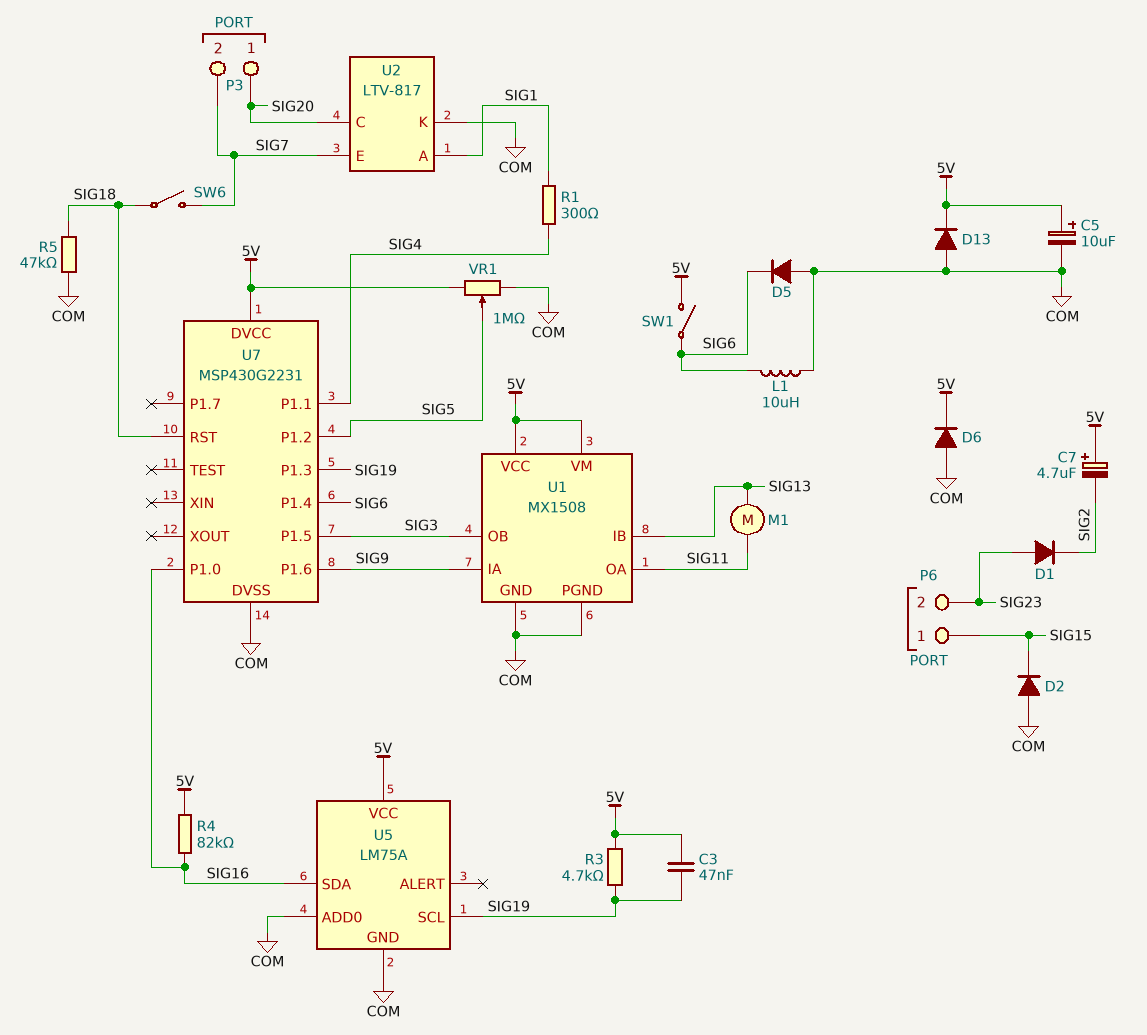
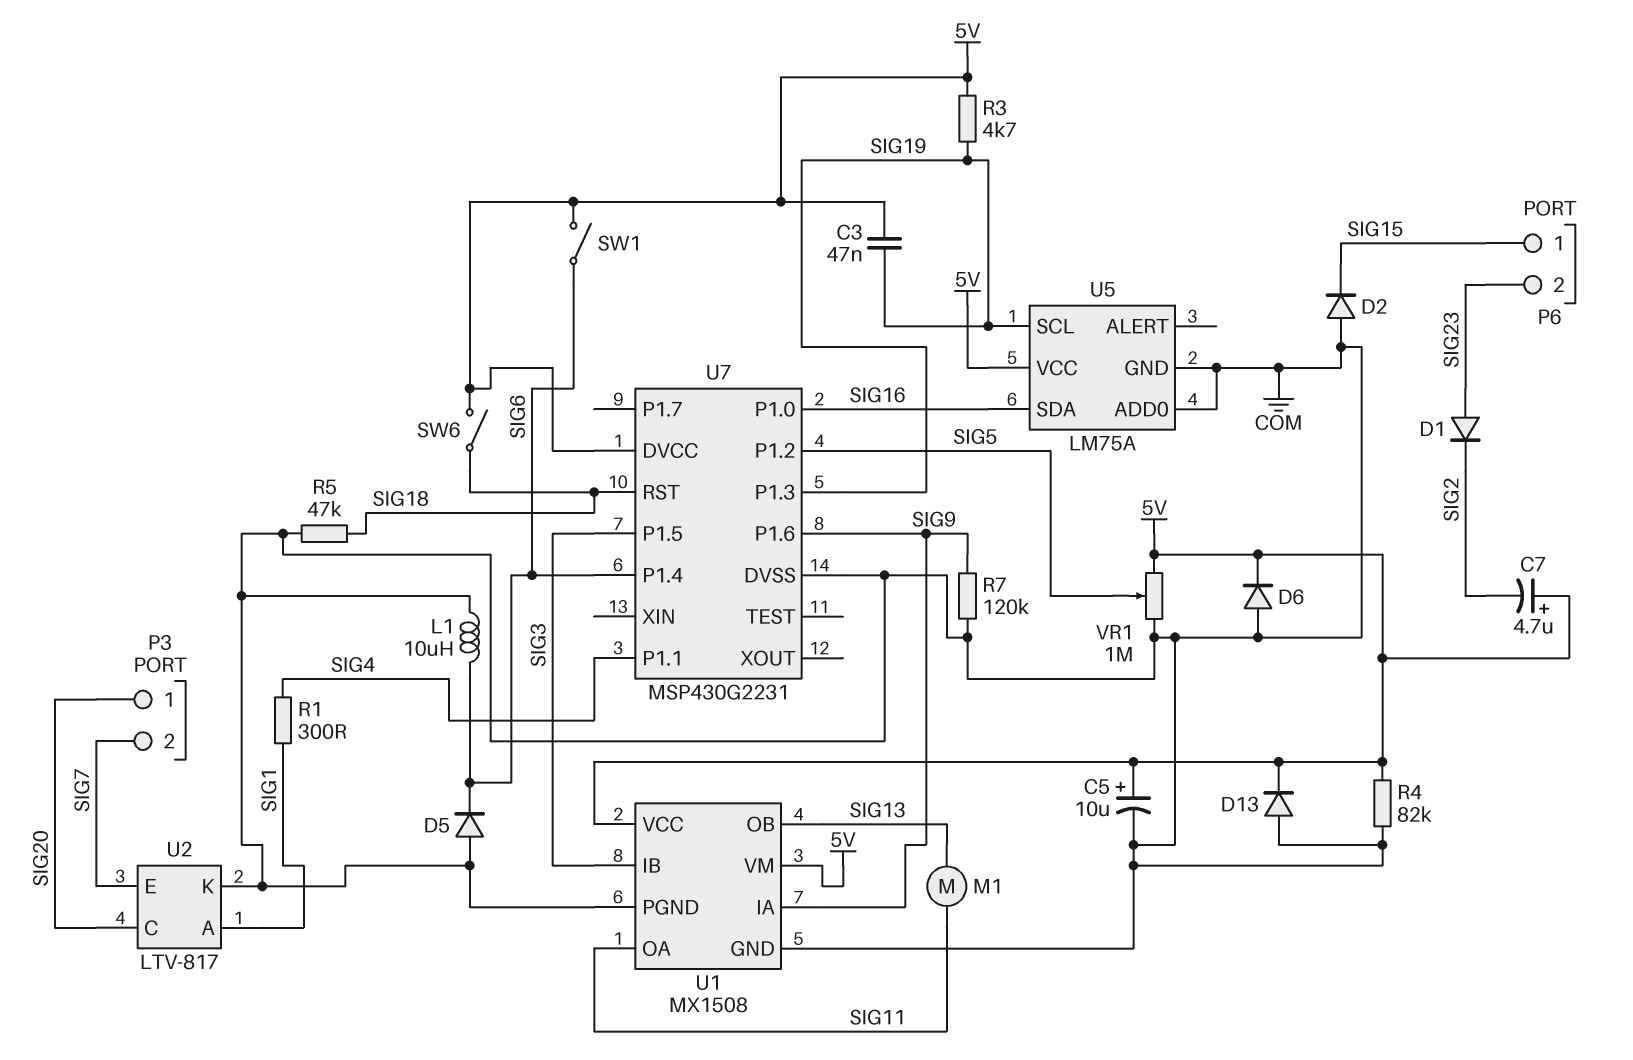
R4: 82k (5V, SIG16) -> 82k (5V, COM)
R7: none -> 120k (COM, SIG9)
SW6: switch (SIG7, SIG18) -> switch (5V, SIG18)
U1 pin IB: SIG13 -> SIG3
U1 pin OB: SIG3 -> SIG13

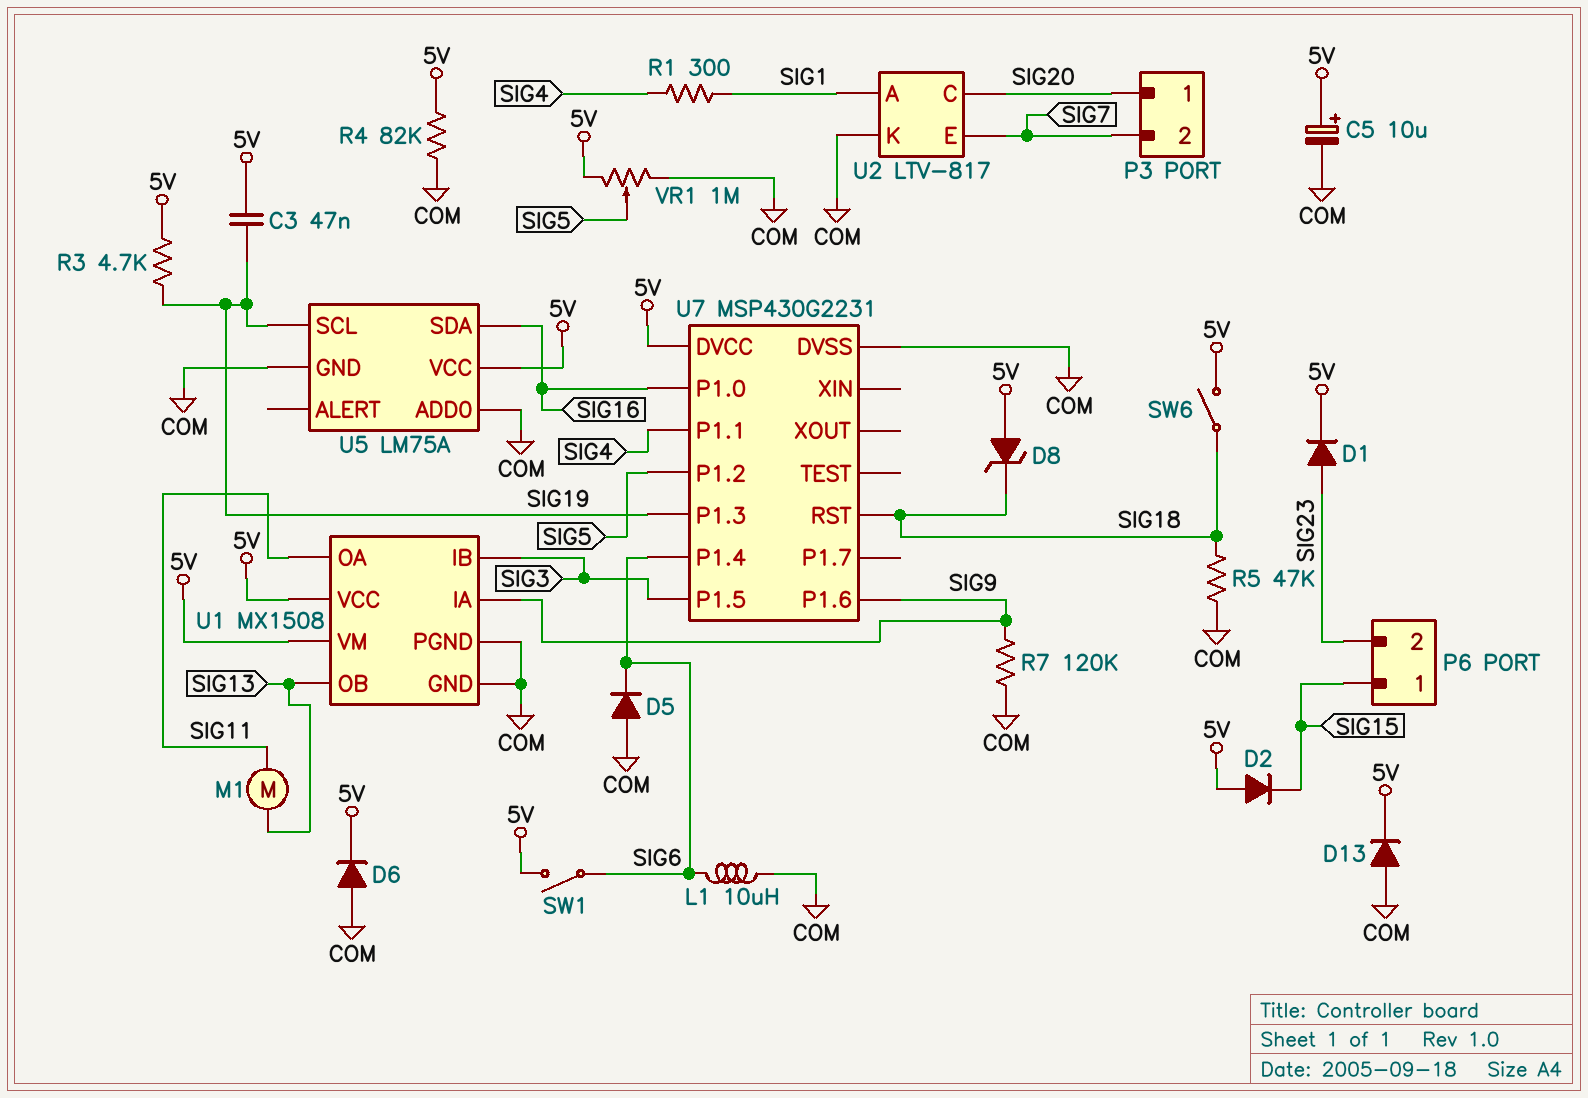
C7: 4.7uF (plus 5V, minus SIG2) -> none
D1: diode (A SIG23, K SIG2) -> diode (A SIG23, K 5V)
D2: diode (A COM, K SIG15) -> diode (A 5V, K SIG15)
D8: none -> zener (A 5V, K SIG18)

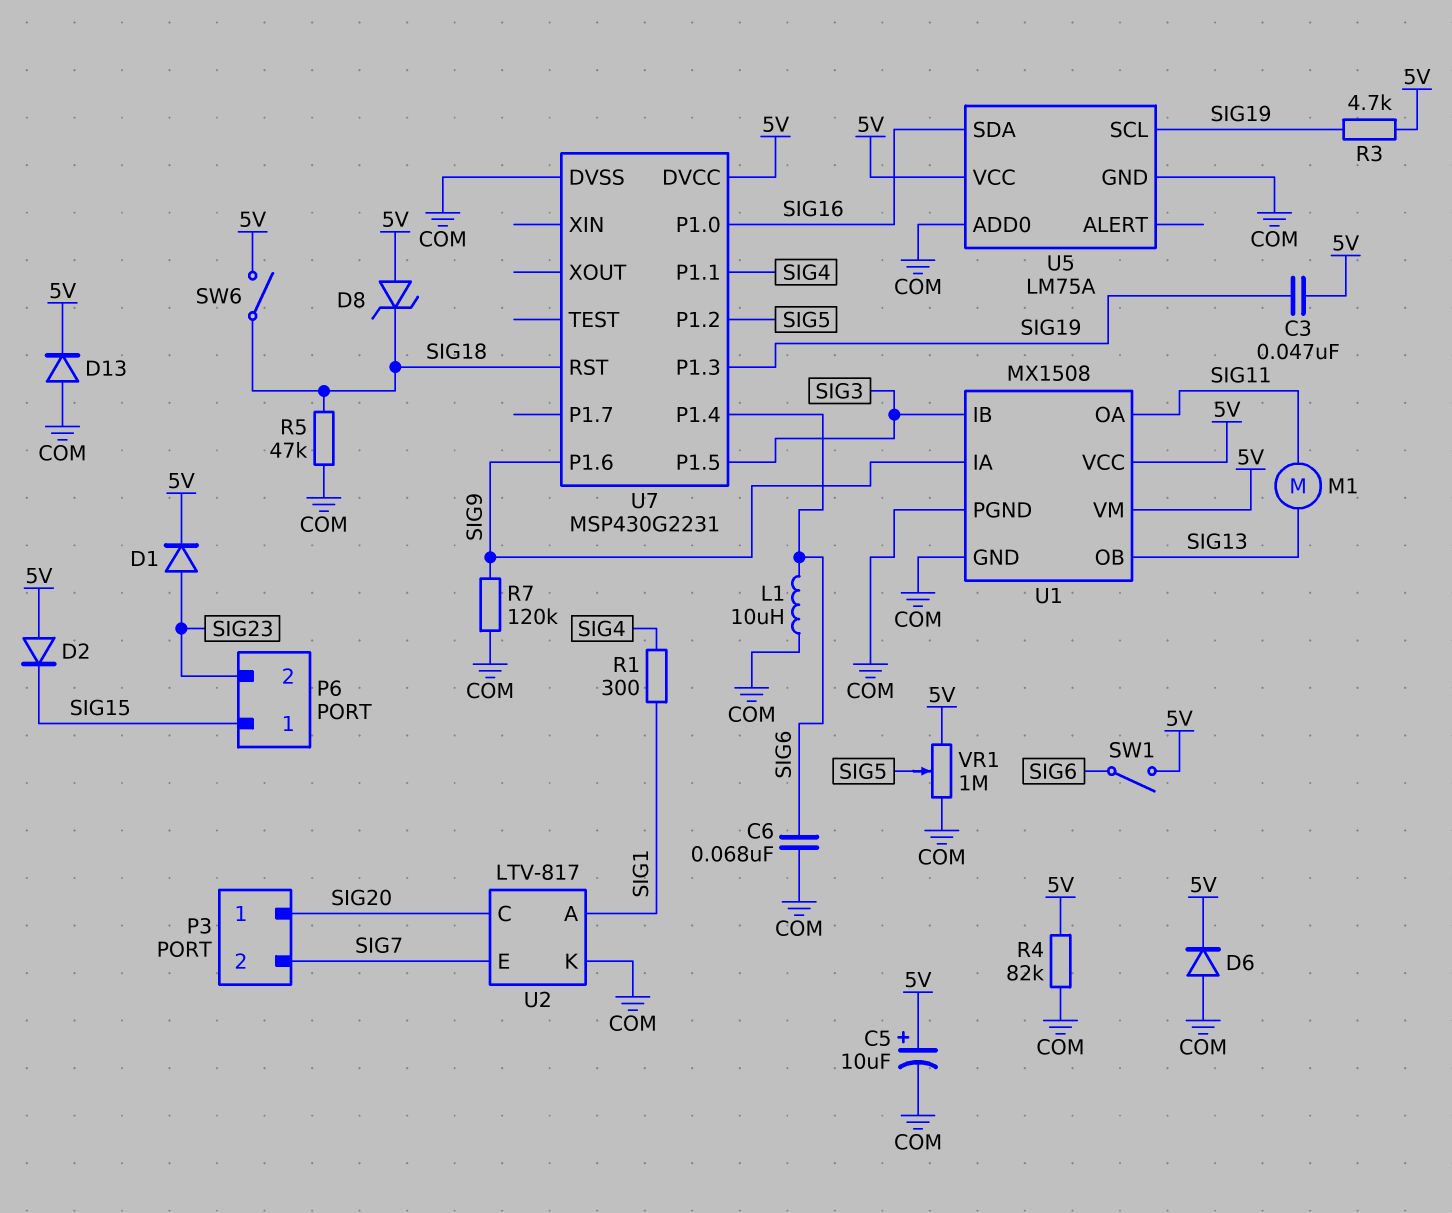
C6: none -> 68nF (COM, SIG6)
D5: diode (A COM, K SIG6) -> none

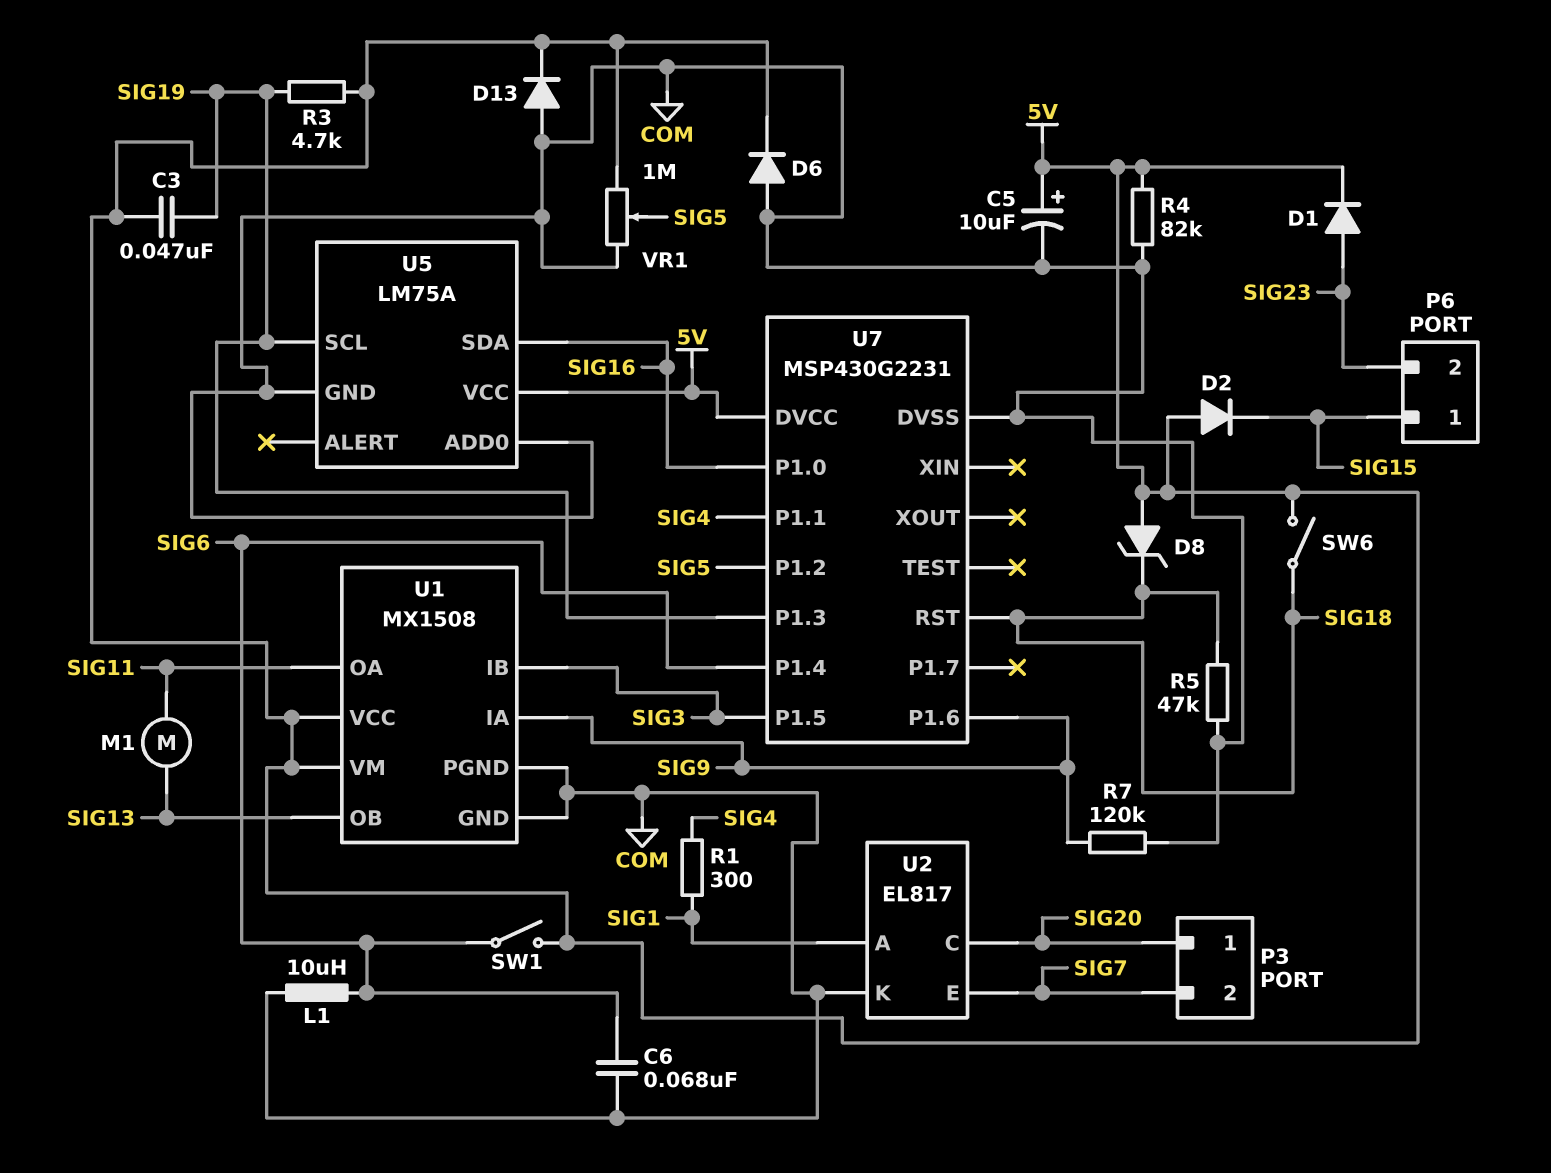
U2: LTV-817 -> EL817

